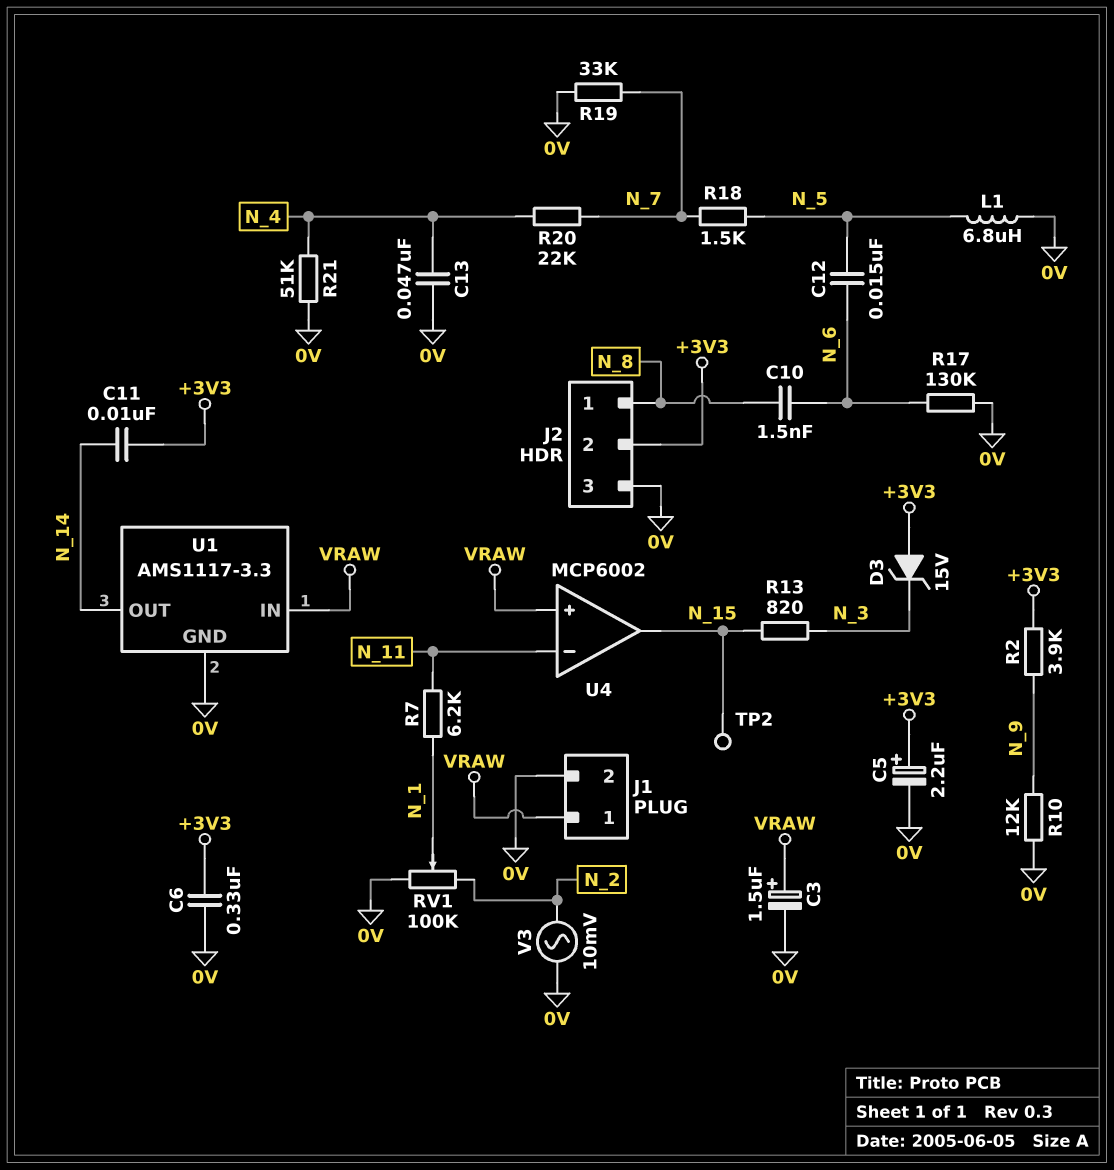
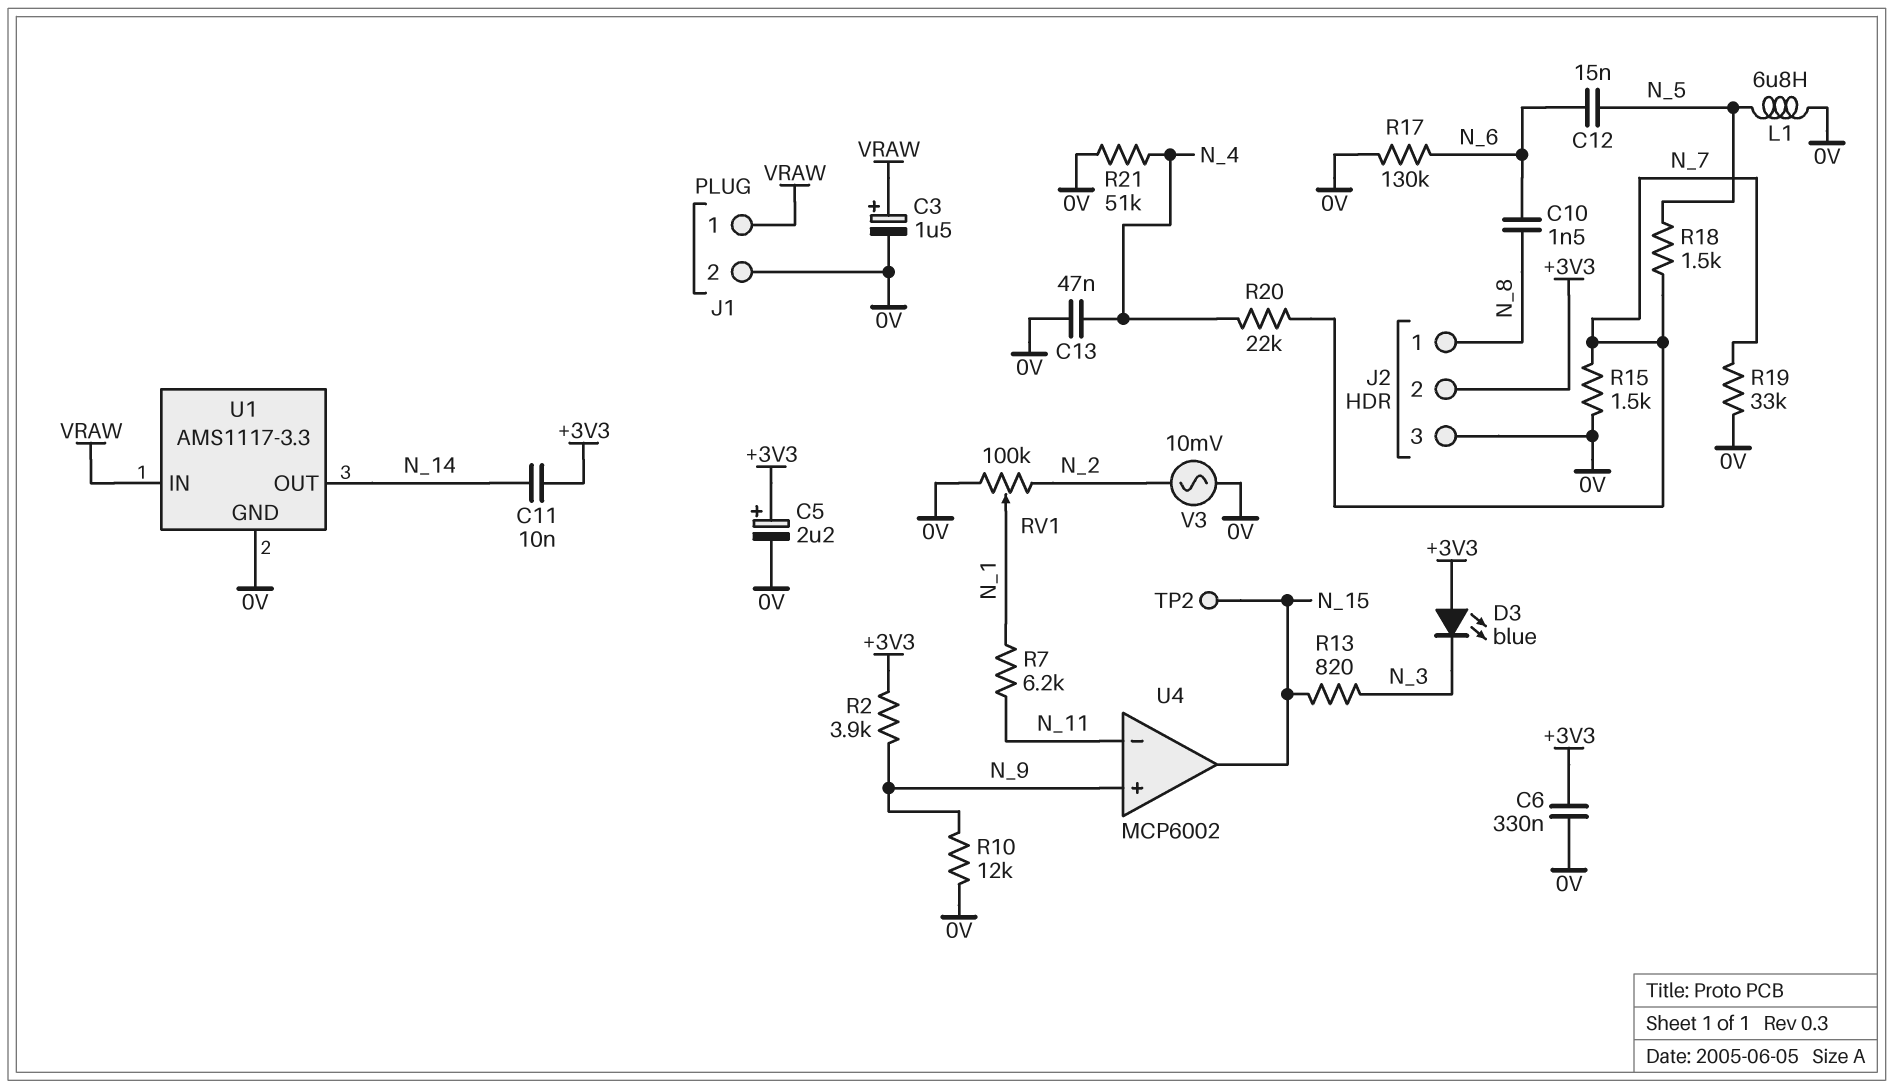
D3: zener 15V (A +3V3, K N_3) -> LED blue (A +3V3, K N_3)
R15: none -> 1.5k (0V, N_7)
U4 pin in+: VRAW -> N_9

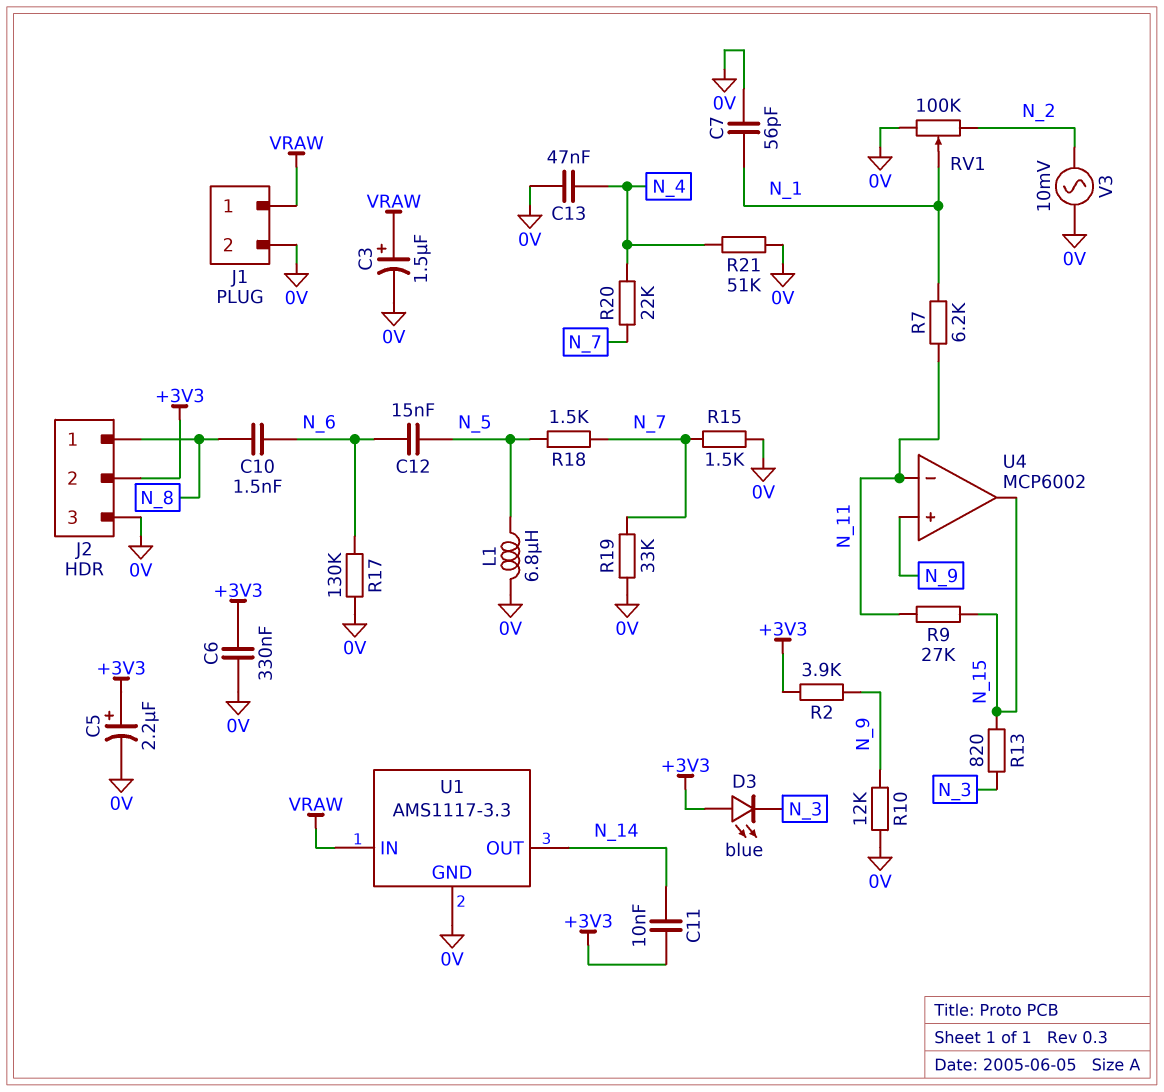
C7: none -> 56pF (0V, N_1)
R9: none -> 27k (N_11, N_15)
TP2: test point (N_15) -> none

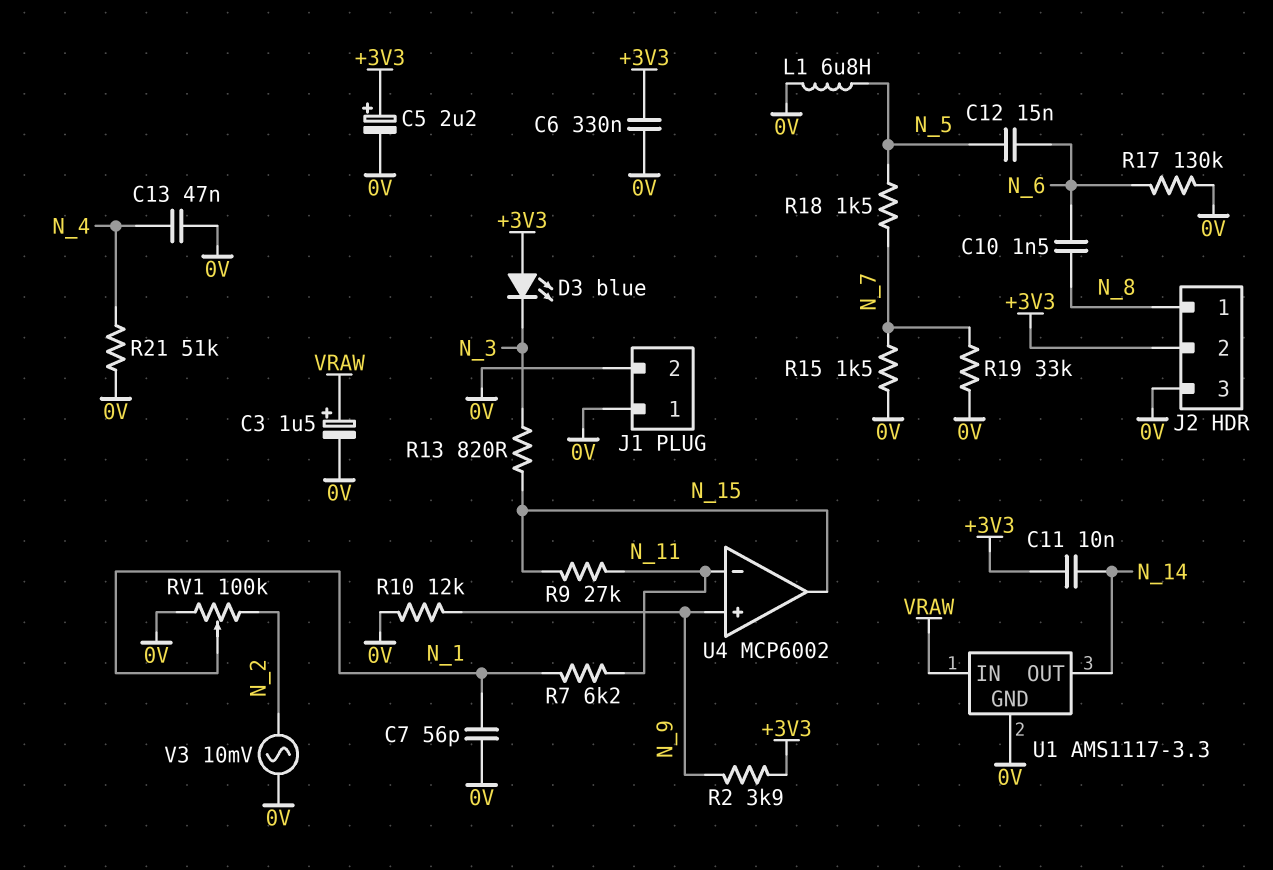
J1 pin 1: VRAW -> 0V
R20: 22k (N_4, N_7) -> none

